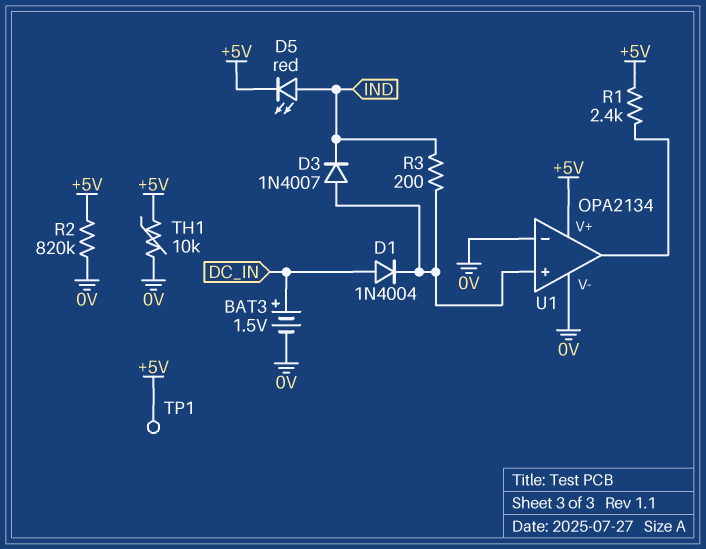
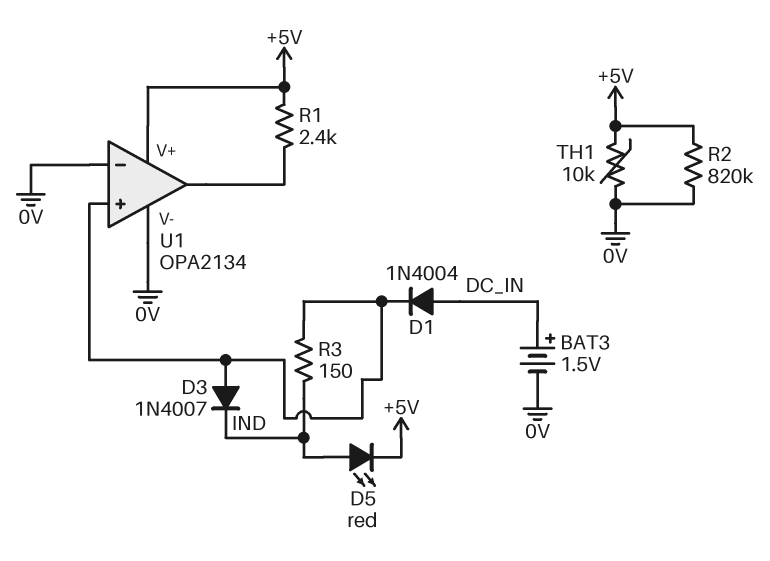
R3: 200 (IND, U1/in+) -> 150 (IND, U1/in+)
TP1: test point (+5V) -> none

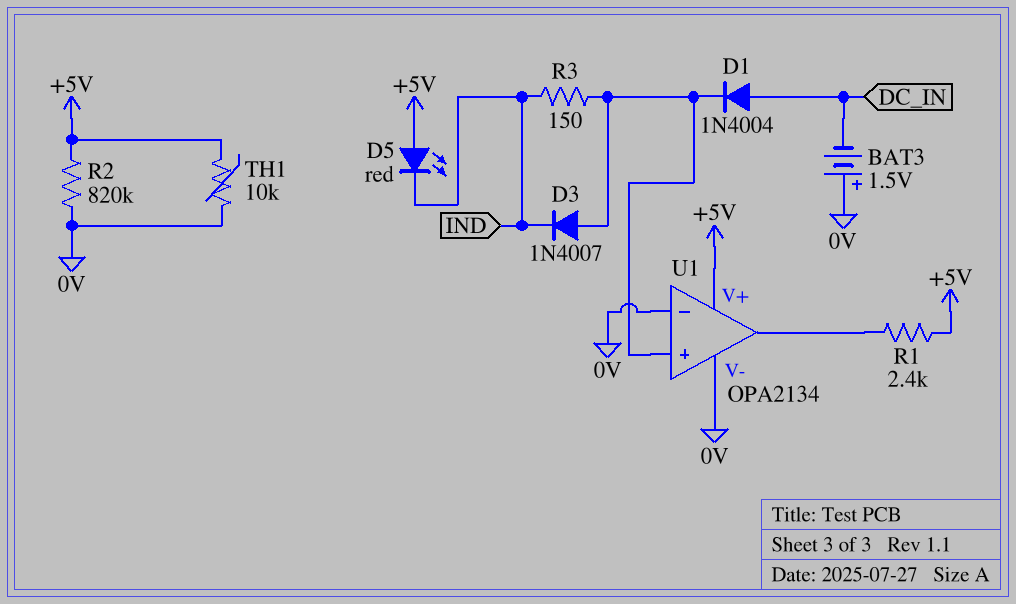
BAT3: 1.5V (plus DC_IN, minus 0V) -> 1.5V (plus 0V, minus DC_IN)
D5: LED red (A IND, K +5V) -> LED red (A +5V, K IND)

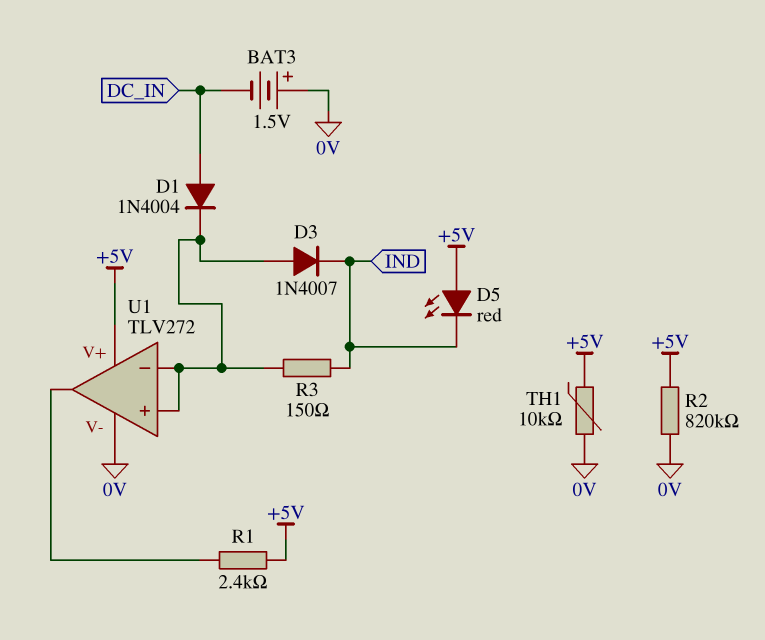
U1: OPA2134 -> TLV272
U1 pin in-: 0V -> U1/in+

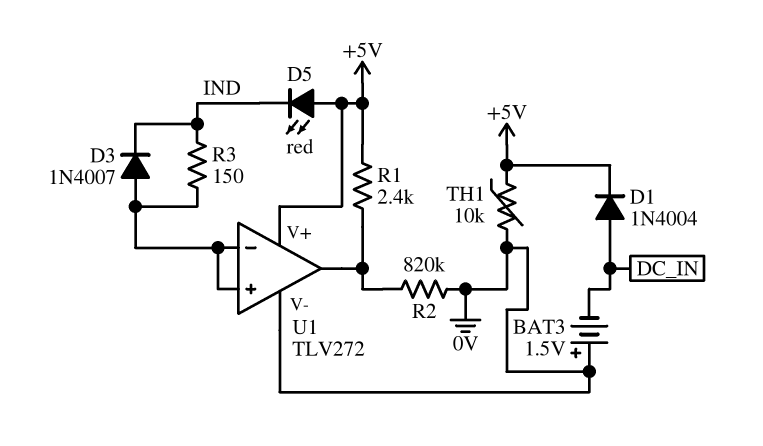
D1: diode 1N4004 (A DC_IN, K U1/in+) -> diode 1N4004 (A DC_IN, K +5V)
R2: 820k (+5V, 0V) -> 820k (0V, U1/out)

